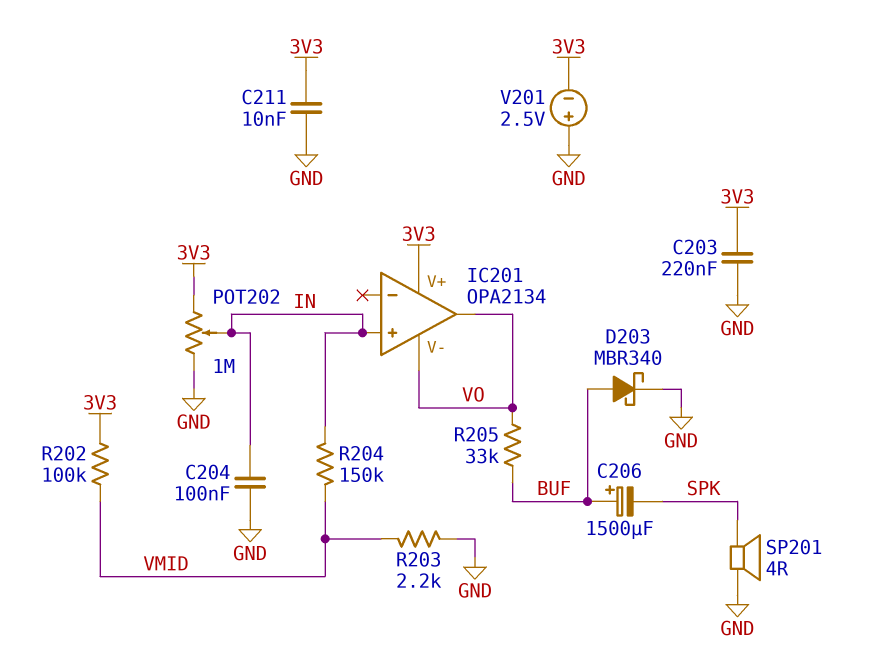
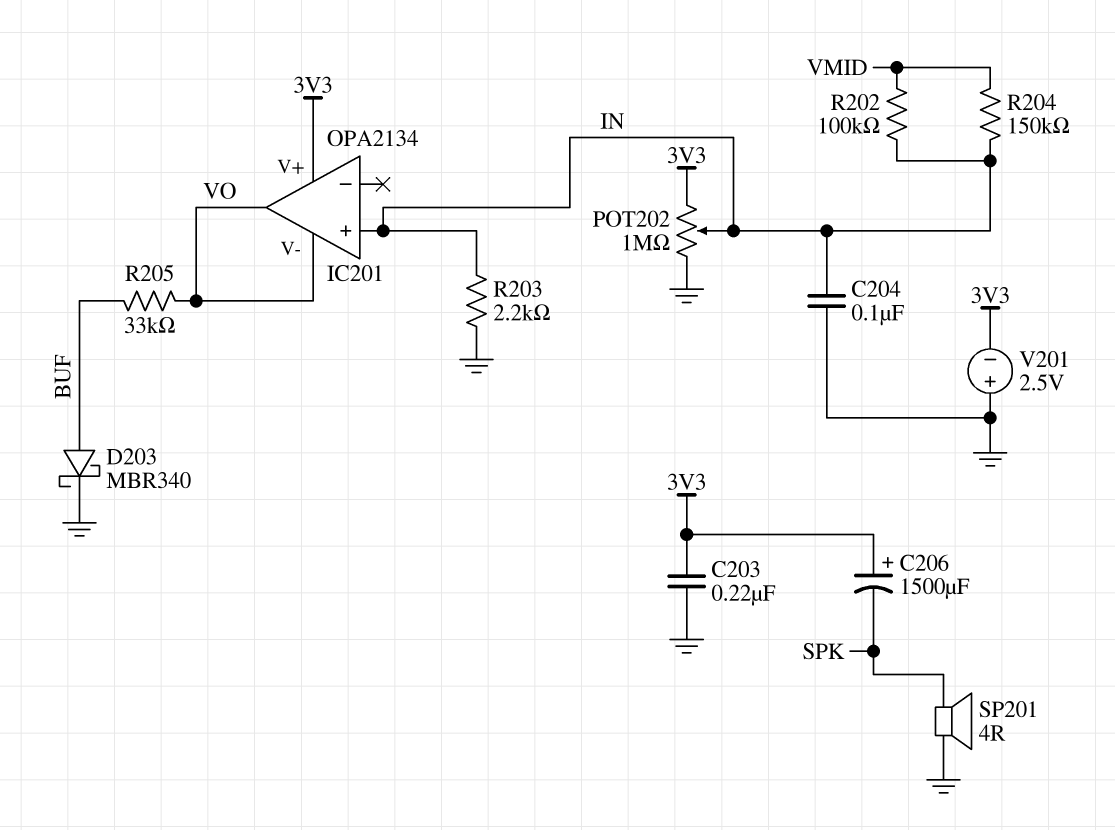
C206: 1500uF (plus BUF, minus SPK) -> 1500uF (plus 3V3, minus SPK)
C211: 10nF (3V3, GND) -> none
R202: 100k (3V3, VMID) -> 100k (IN, VMID)
R203: 2.2k (GND, VMID) -> 2.2k (GND, IN)

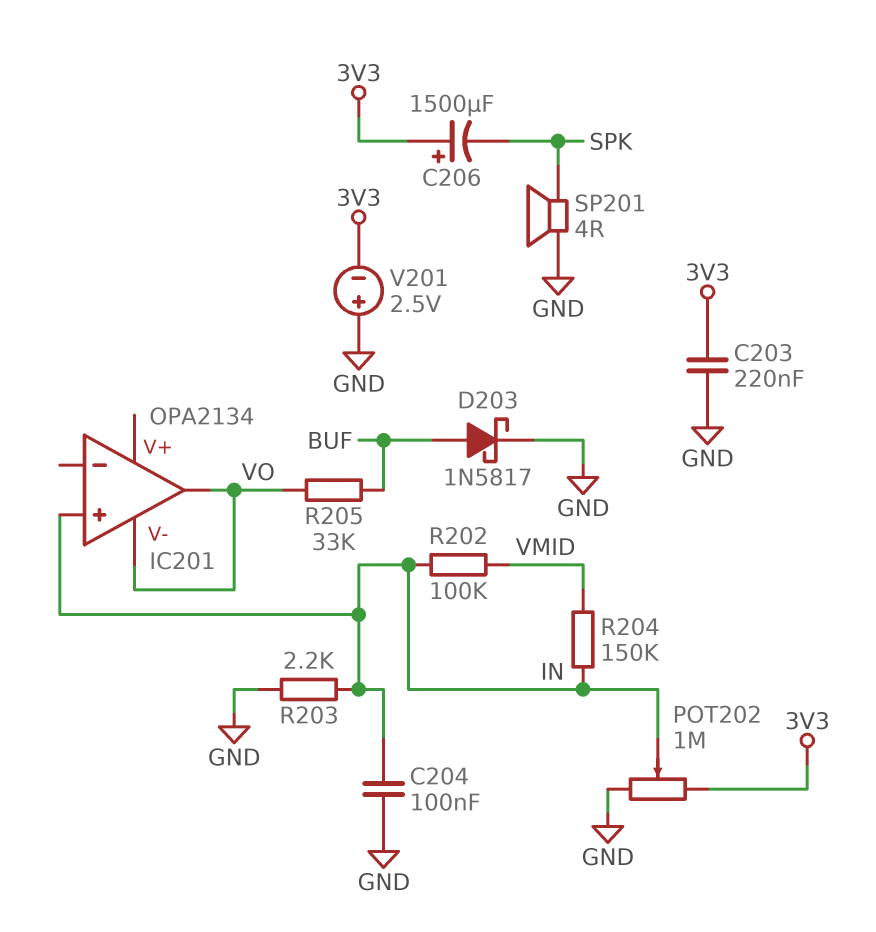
D203: schottky MBR340 (A BUF, K GND) -> schottky 1N5817 (A BUF, K GND)
IC201 pin V+: 3V3 -> none

